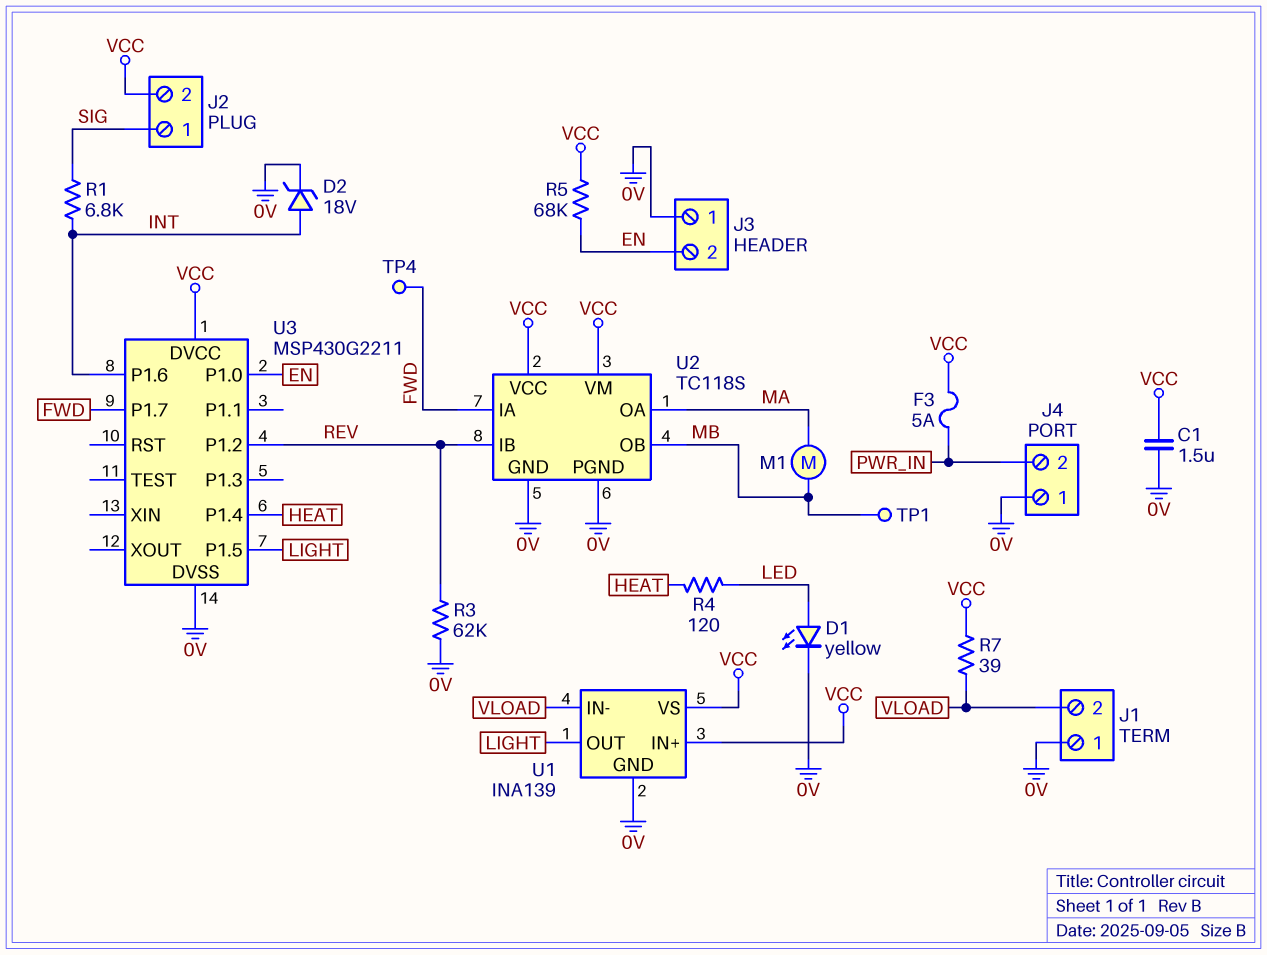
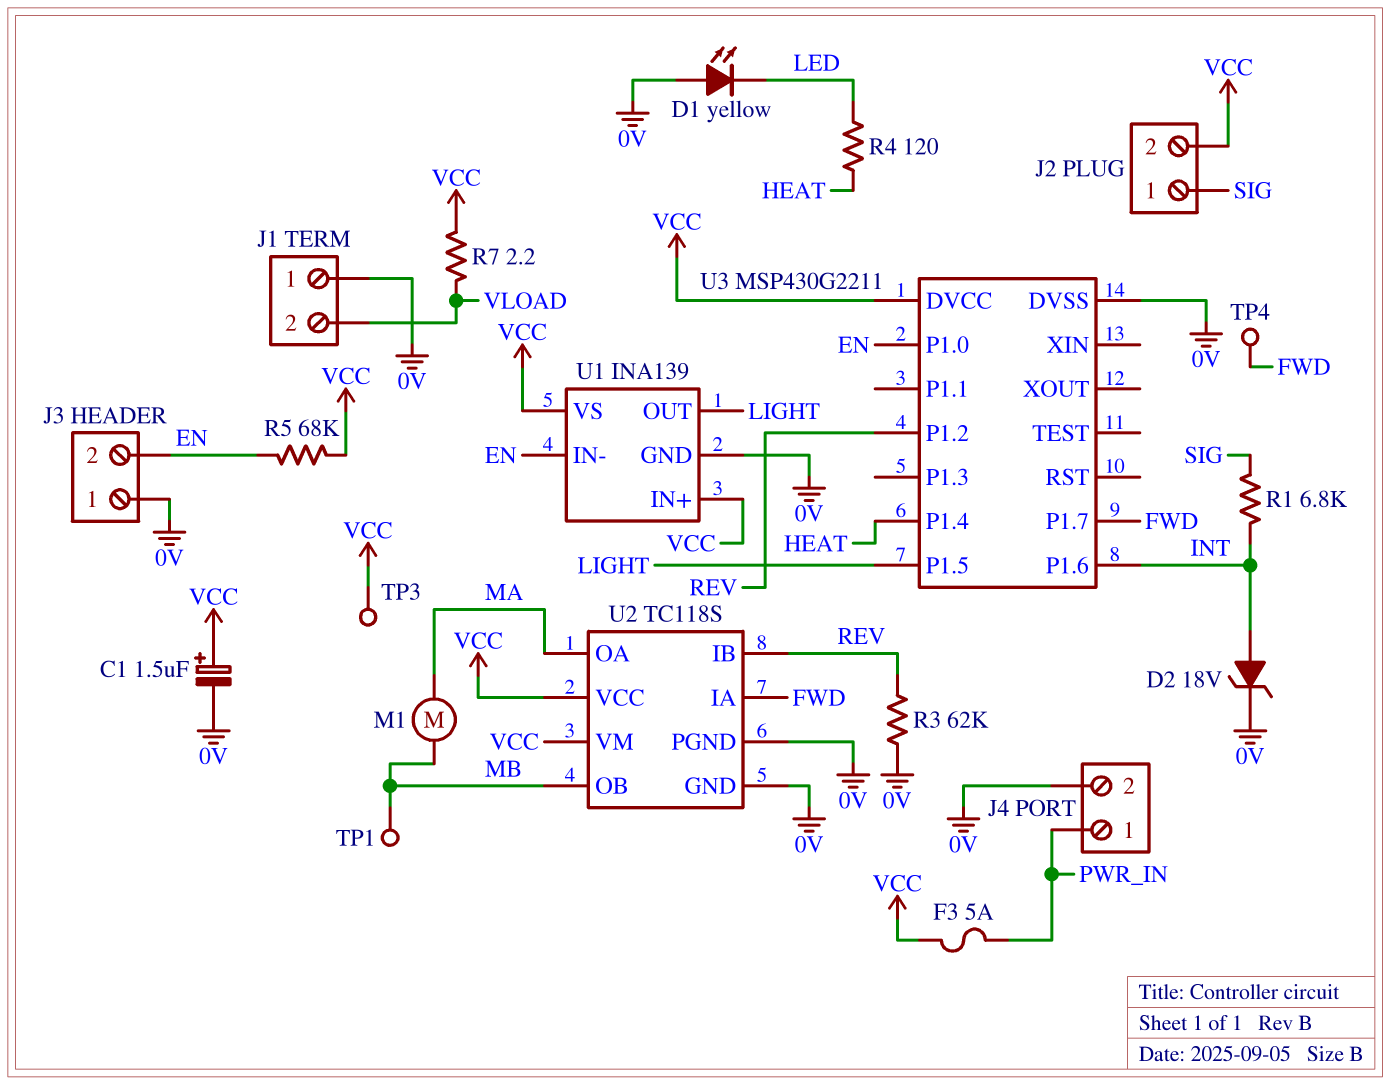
C1: 1.5uF (0V, VCC) -> 1.5uF (plus VCC, minus 0V)
D1: LED yellow (A LED, K 0V) -> LED yellow (A 0V, K LED)
J4 pin 1: 0V -> PWR_IN
J4 pin 2: PWR_IN -> 0V
R7: 39 (VCC, VLOAD) -> 2.2 (VCC, VLOAD)
TP3: none -> test point (VCC)
U1 pin IN-: VLOAD -> EN

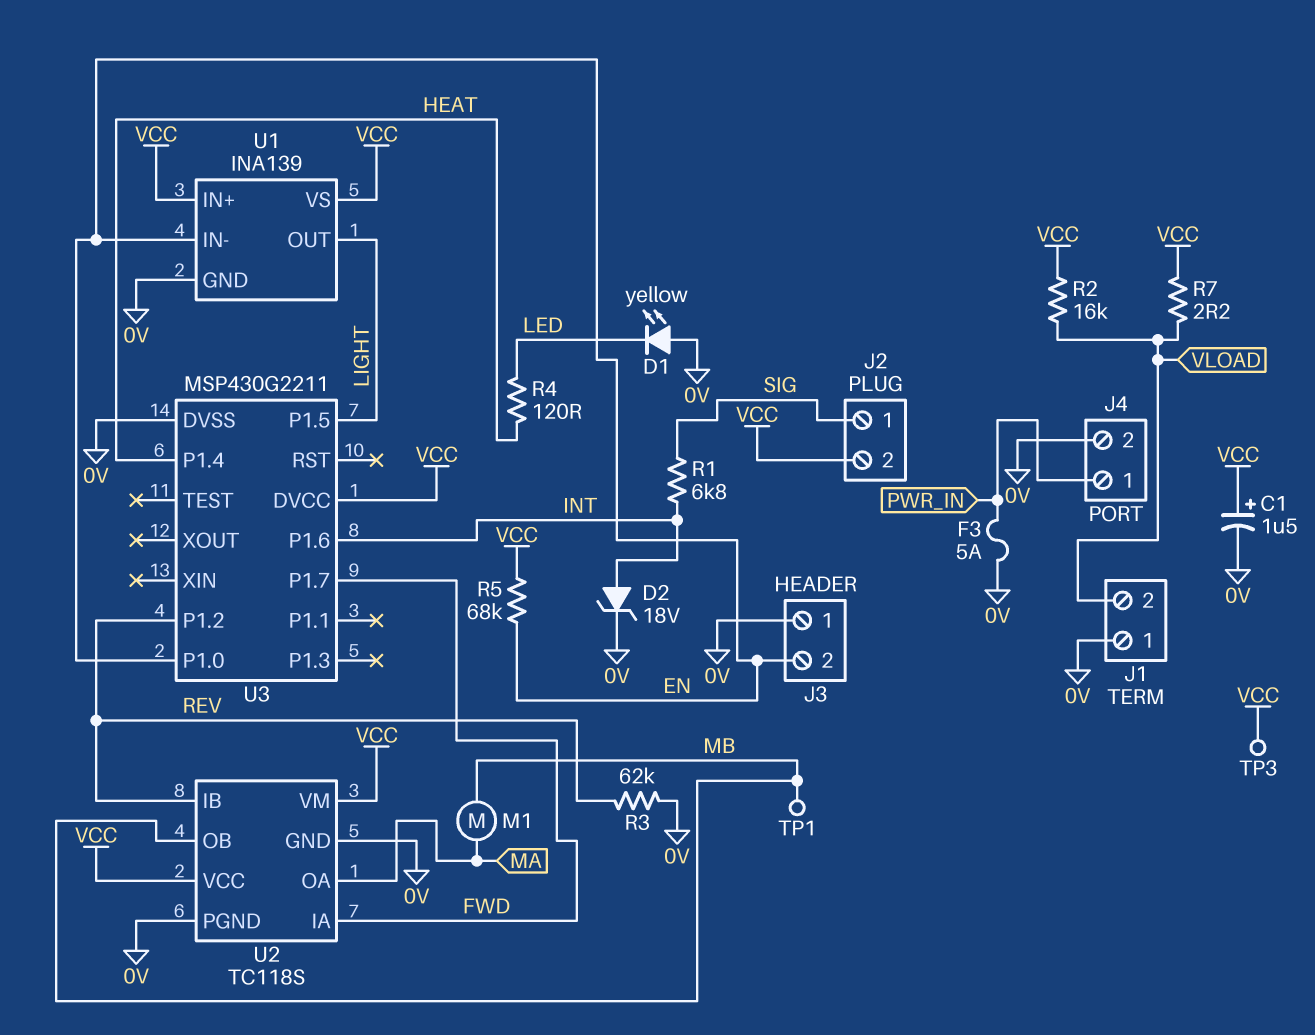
F3: 5A (PWR_IN, VCC) -> 5A (0V, PWR_IN)
R2: none -> 16k (VCC, VLOAD)
TP4: test point (FWD) -> none

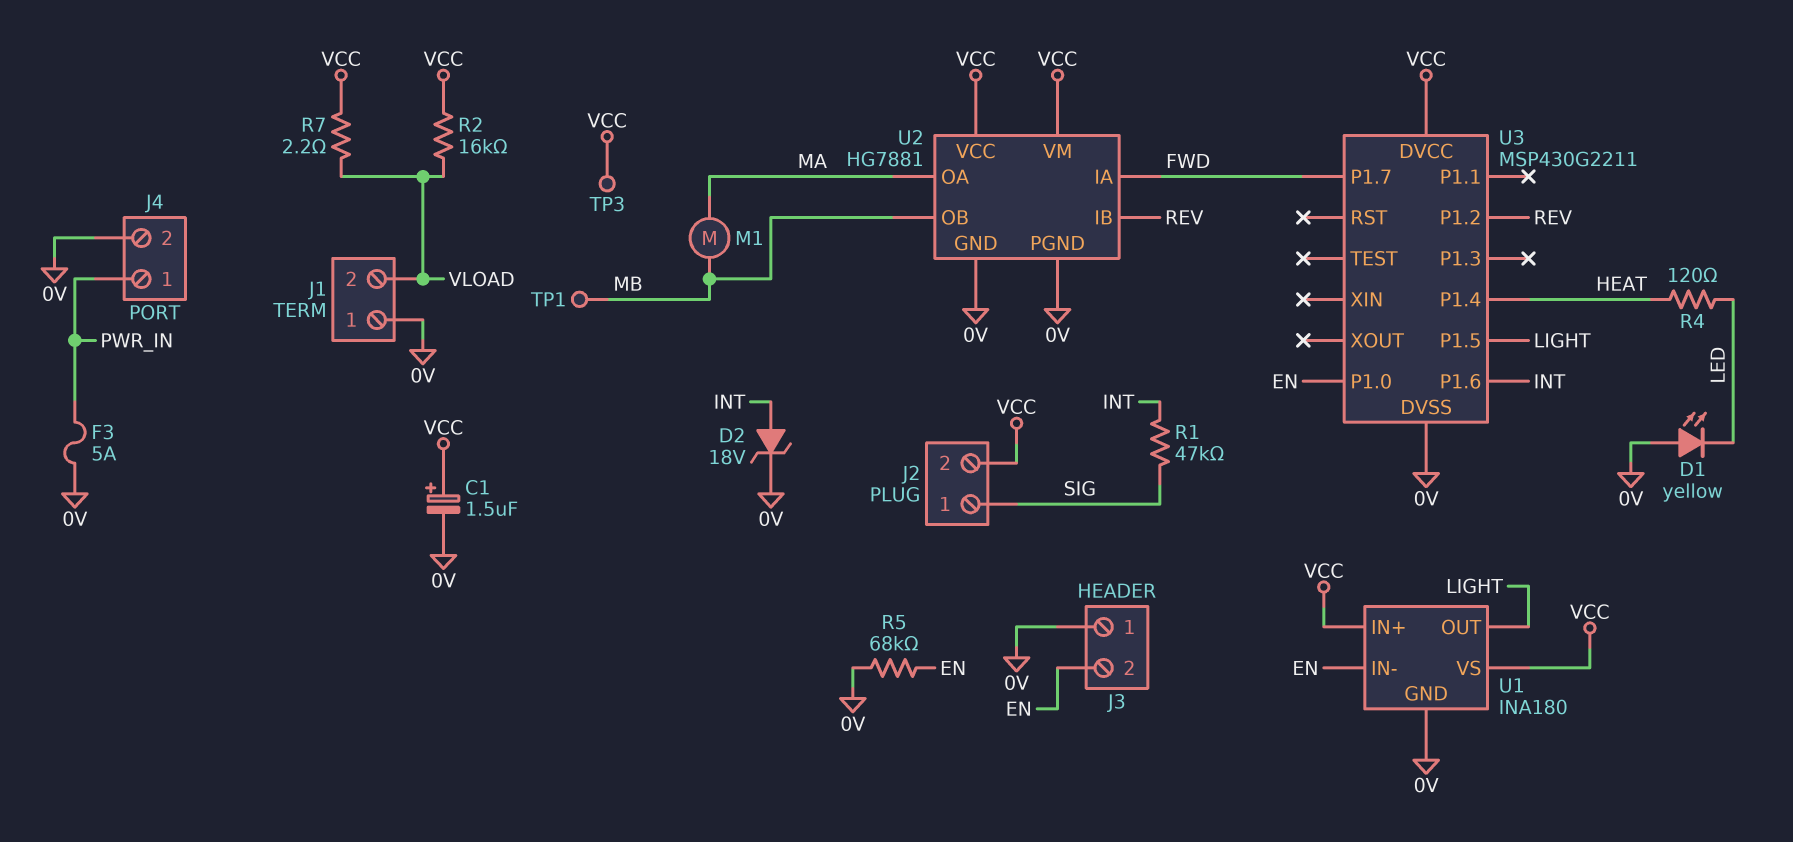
R1: 6.8k (INT, SIG) -> 47k (INT, SIG)
R3: 62k (0V, REV) -> none
R5: 68k (EN, VCC) -> 68k (0V, EN)
U1: INA139 -> INA180
U2: TC118S -> HG7881

